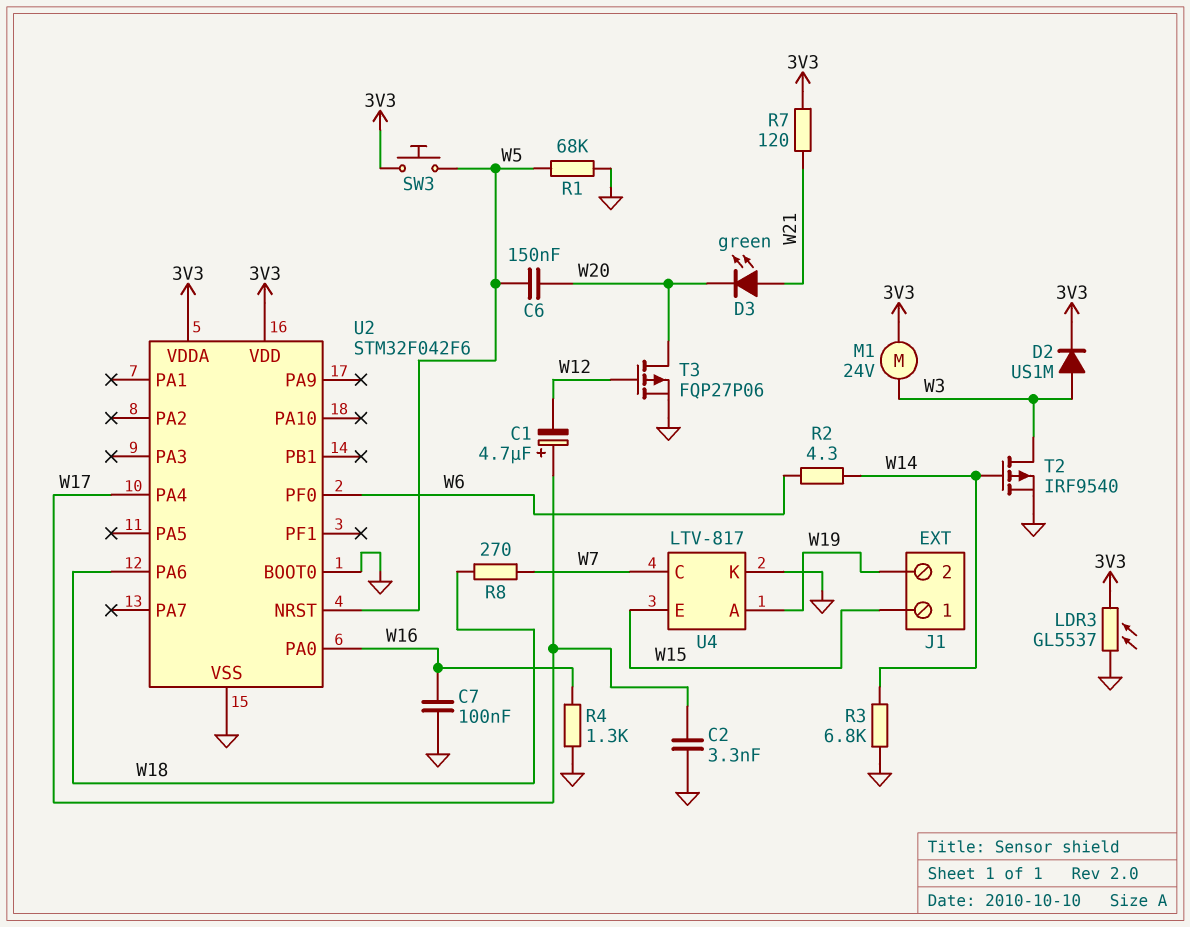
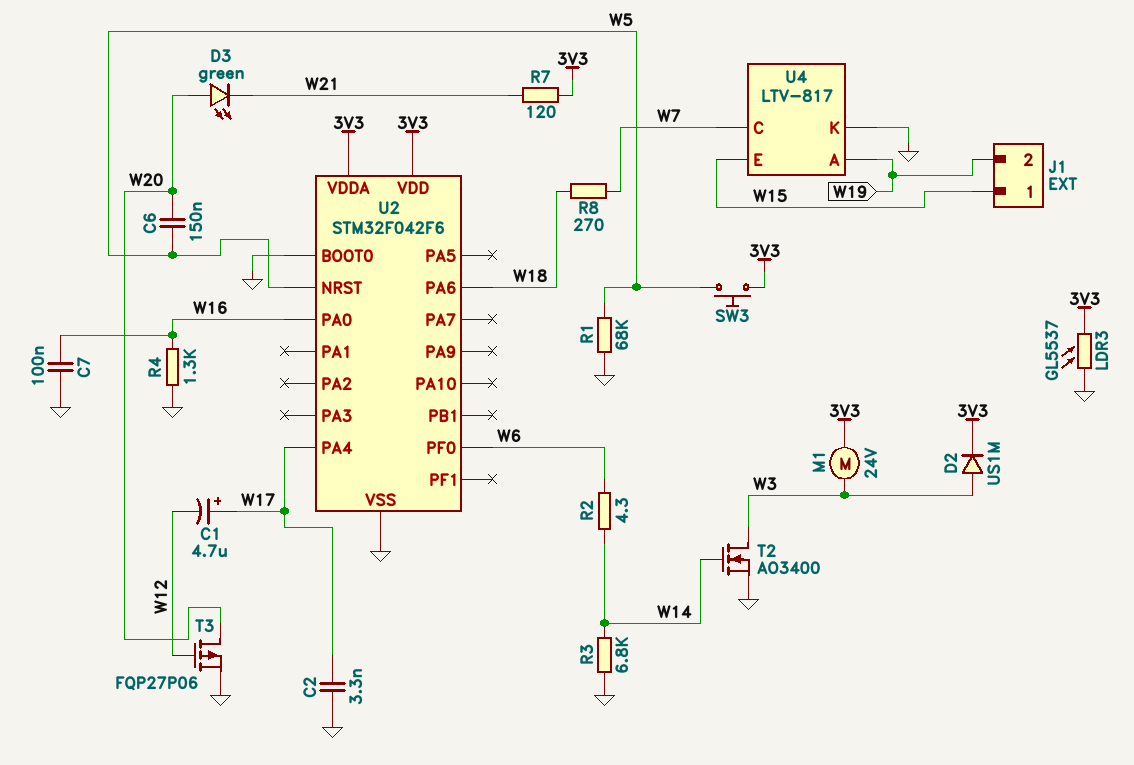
D3: LED green (A W21, K W20) -> LED green (A W20, K W21)
T2: PMOS IRF9540 (G W14, D W3, S GND) -> NMOS AO3400 (G W14, D W3, S GND)

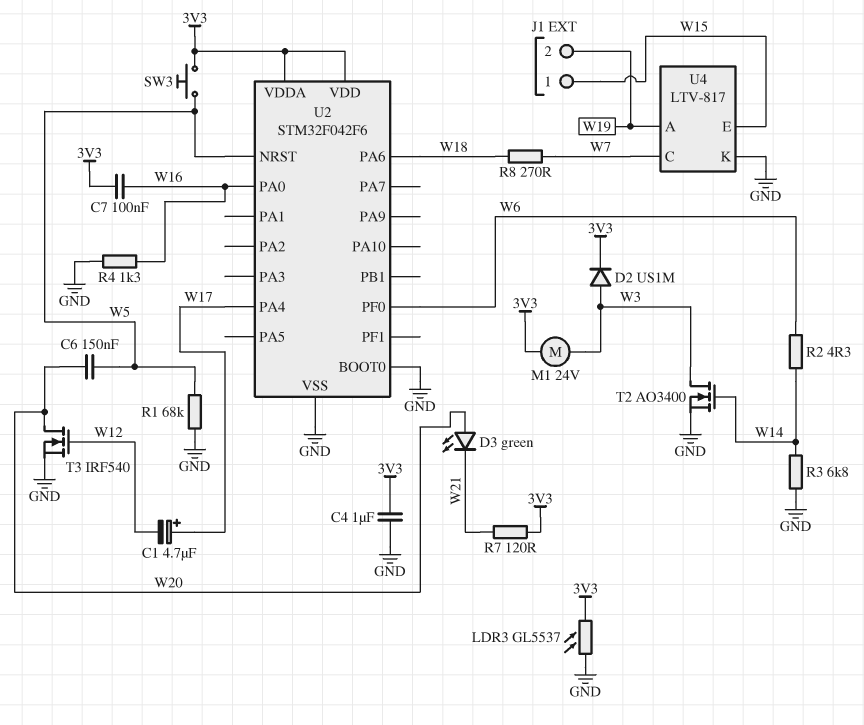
C2: 3.3nF (GND, W17) -> none
C4: none -> 1uF (3V3, GND)
C7: 100nF (GND, W16) -> 100nF (3V3, W16)
T3: PMOS FQP27P06 (G W12, D W20, S GND) -> NMOS IRF540 (G W12, D W20, S GND)

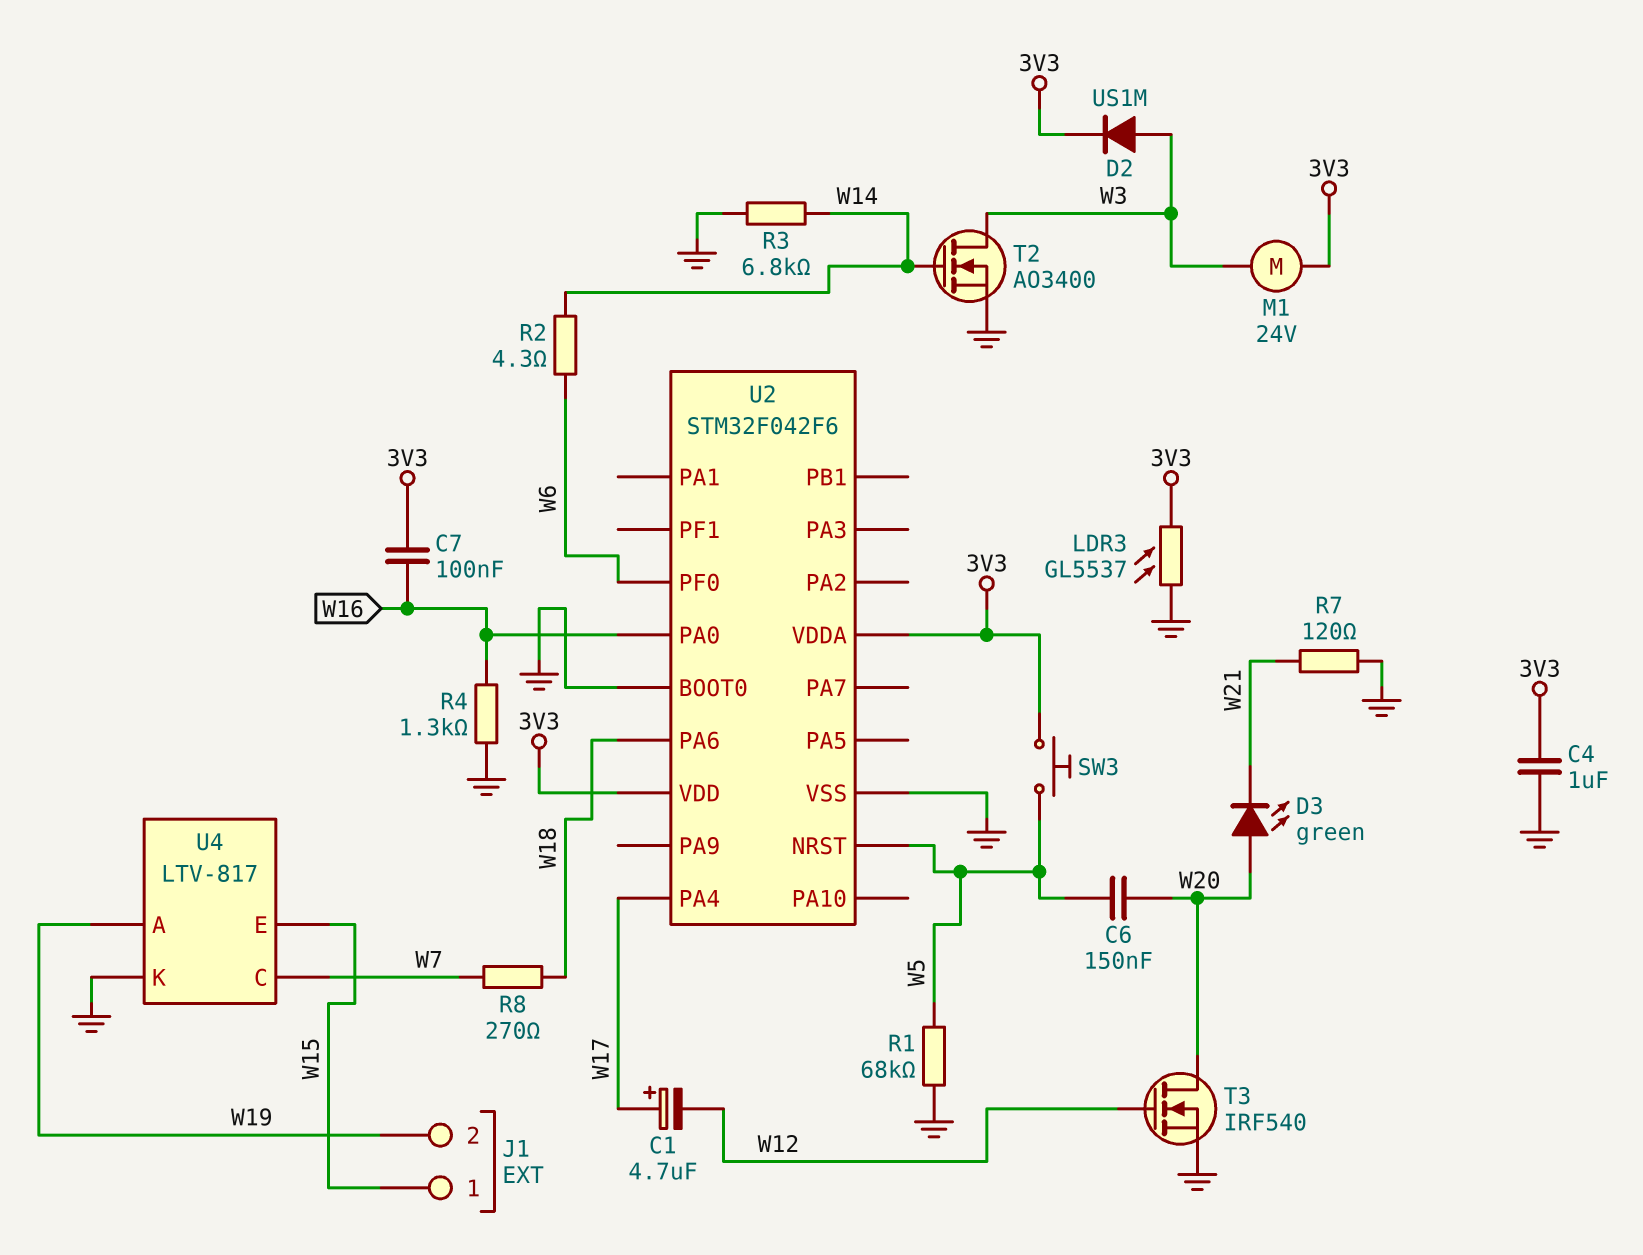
R7: 120 (3V3, W21) -> 120 (GND, W21)

